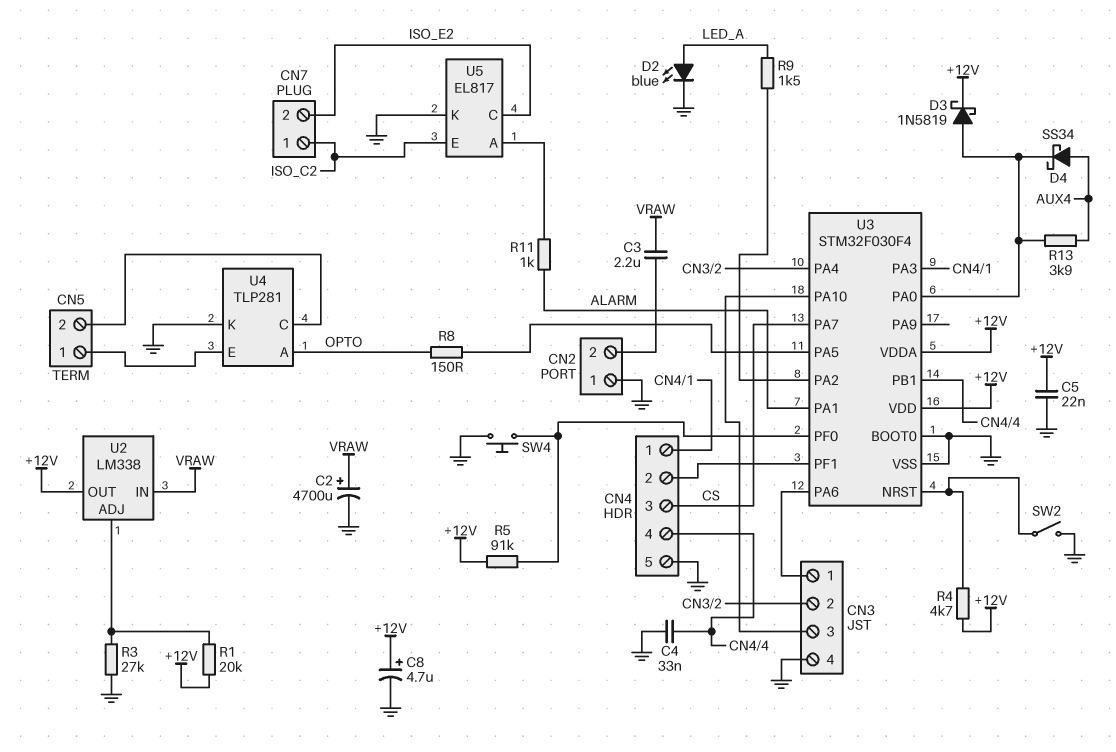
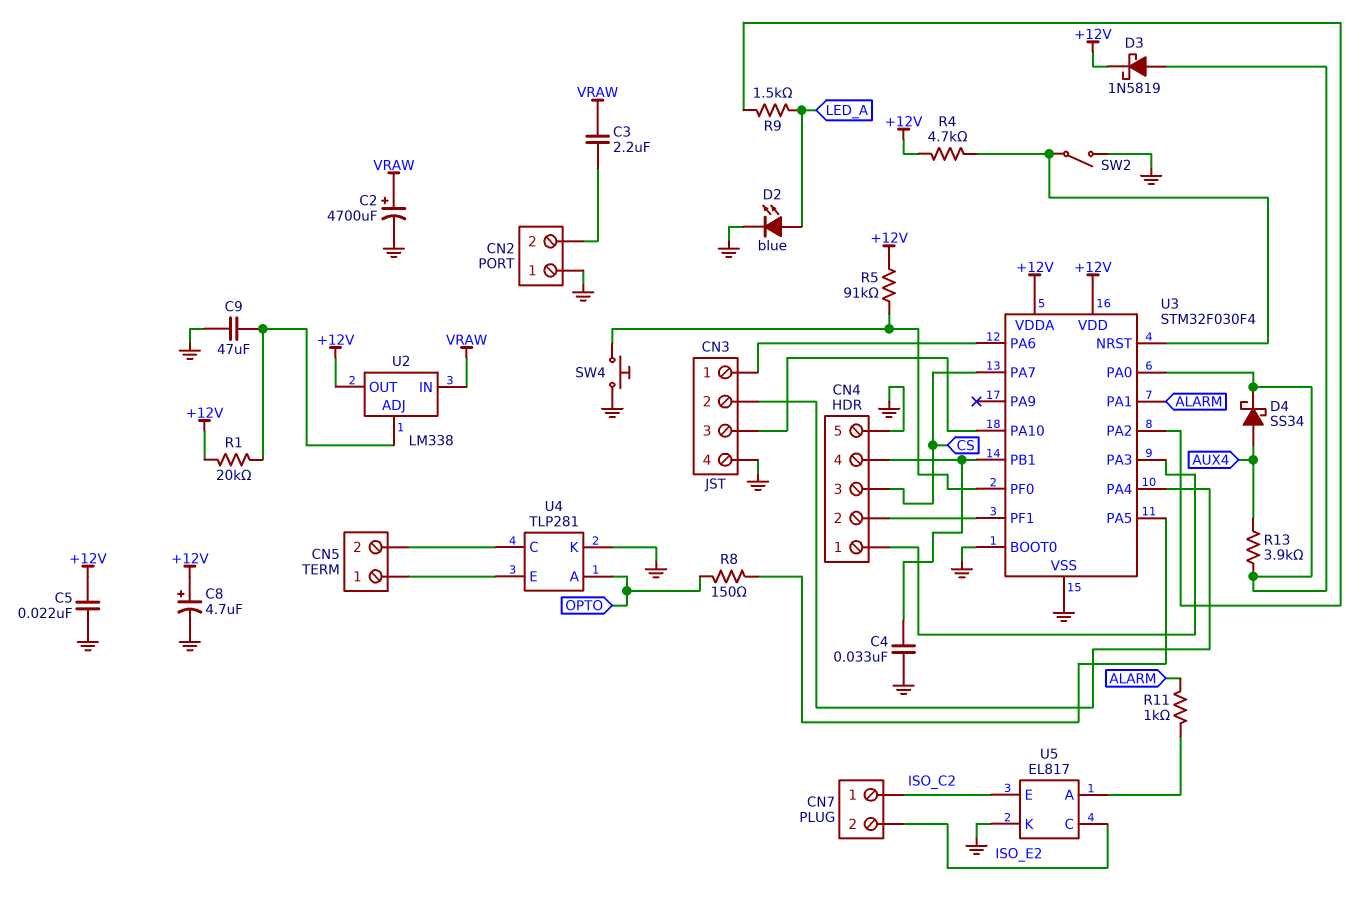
C9: none -> 47uF (GND, U2/ADJ)
R3: 27k (GND, U2/ADJ) -> none

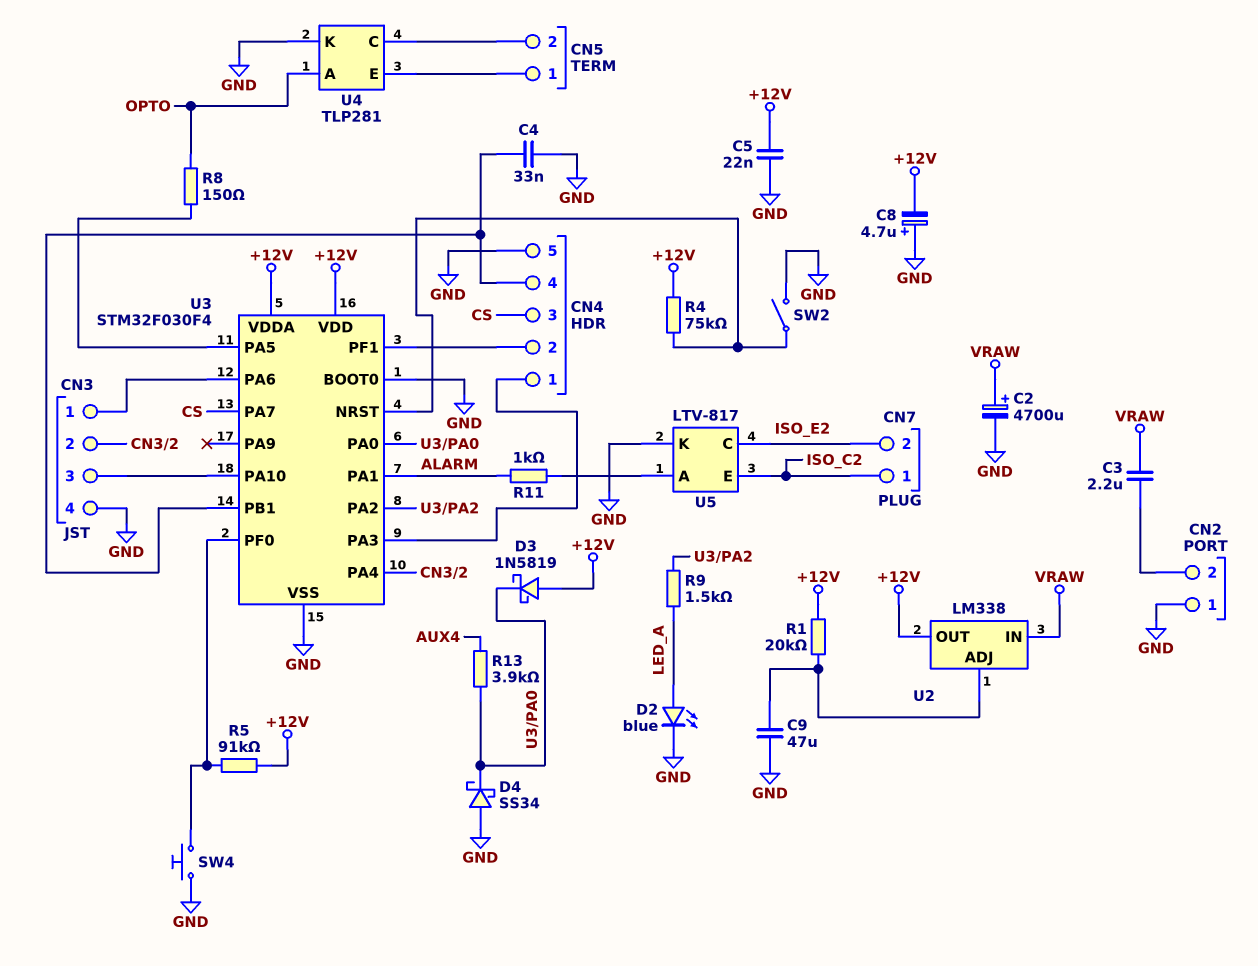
C8: 4.7uF (plus +12V, minus GND) -> 4.7uF (plus GND, minus +12V)
D3: schottky 1N5819 (A U3/PA0, K +12V) -> schottky 1N5819 (A +12V, K U3/PA0)
D4: schottky SS34 (A AUX4, K U3/PA0) -> schottky SS34 (A GND, K U3/PA0)
R4: 4.7k (+12V, U3/NRST) -> 75k (+12V, U3/NRST)
U5: EL817 -> LTV-817

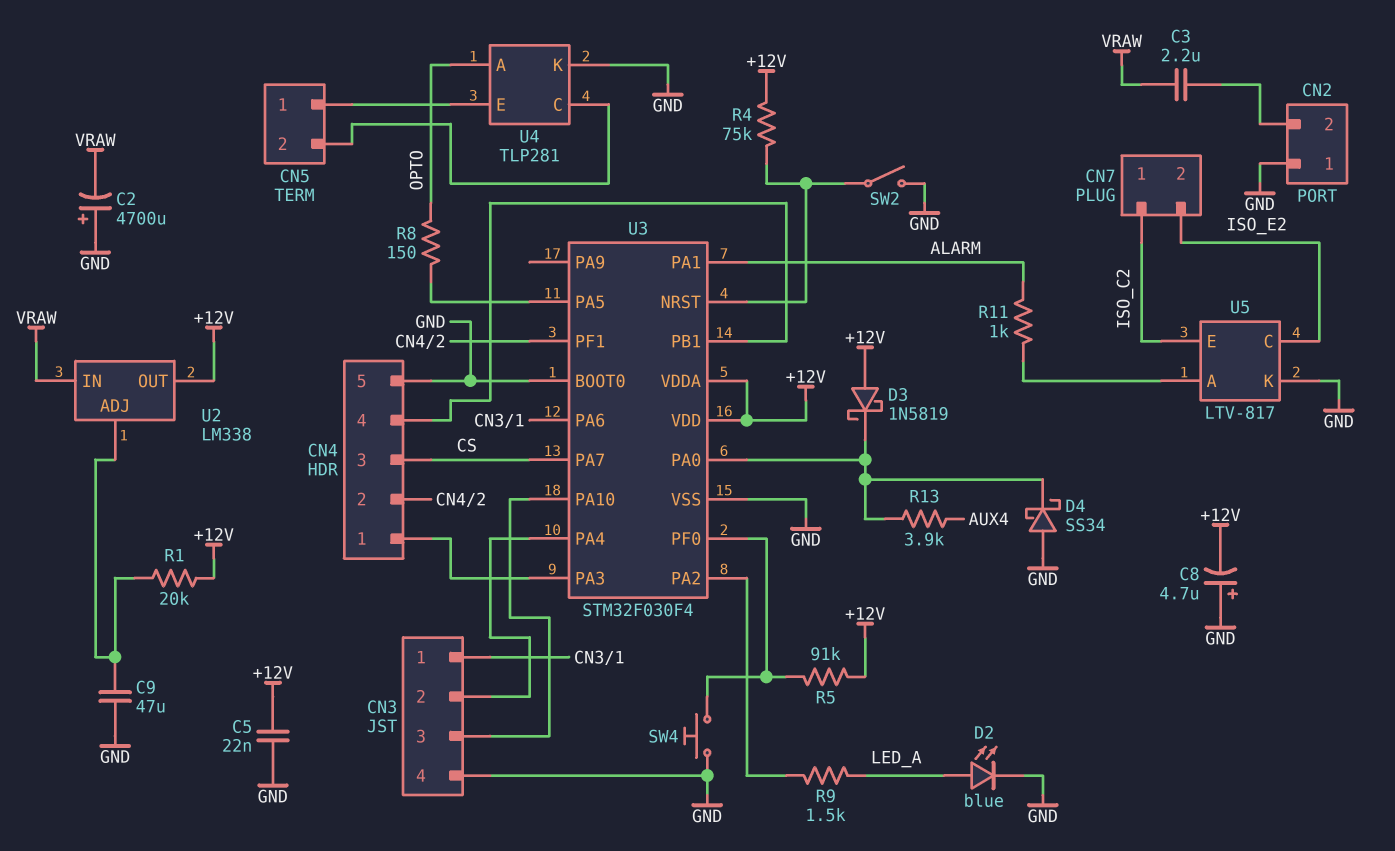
C2: 4700uF (plus VRAW, minus GND) -> 4700uF (plus GND, minus VRAW)
C4: 33nF (CN4/4, GND) -> none

